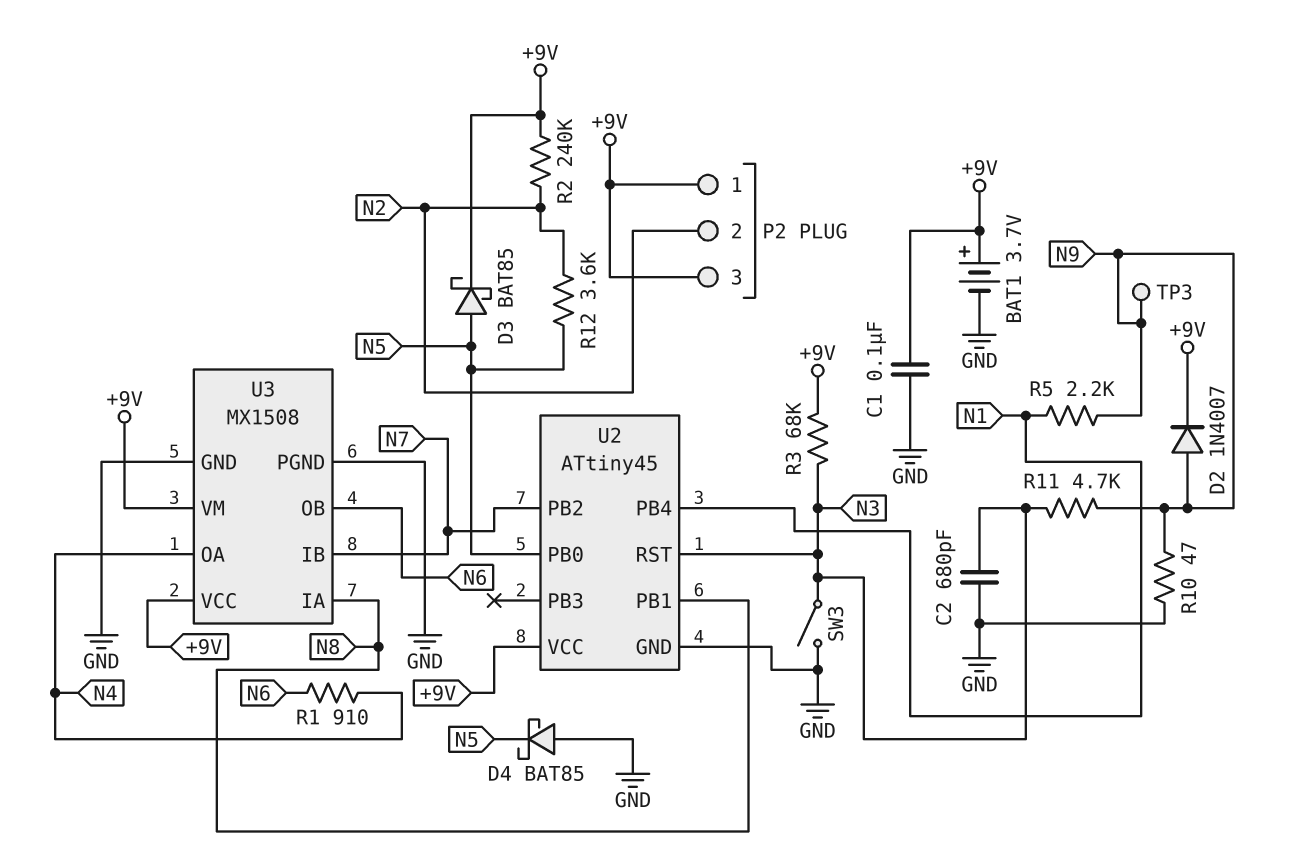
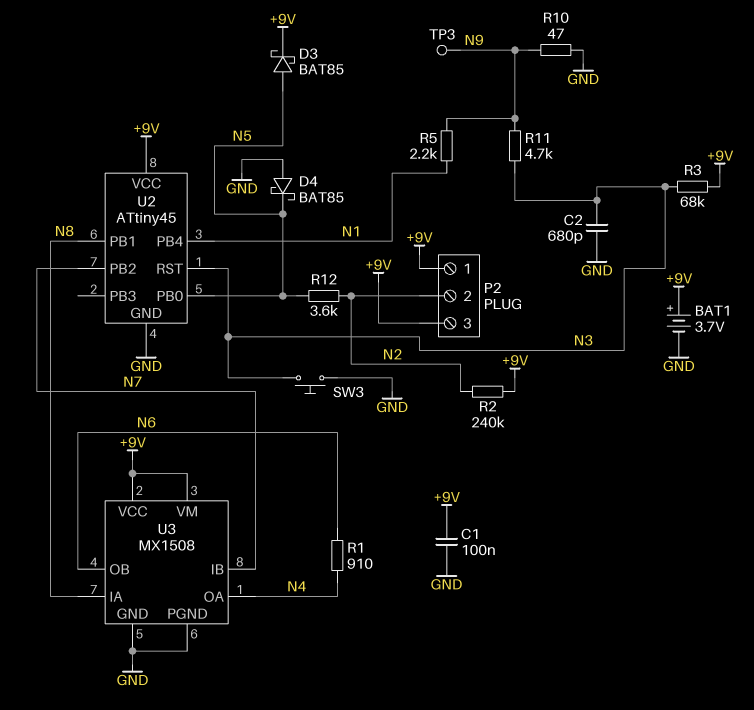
D2: diode 1N4007 (A N9, K +9V) -> none
SW3: switch (GND, N3) -> button (GND, N3)

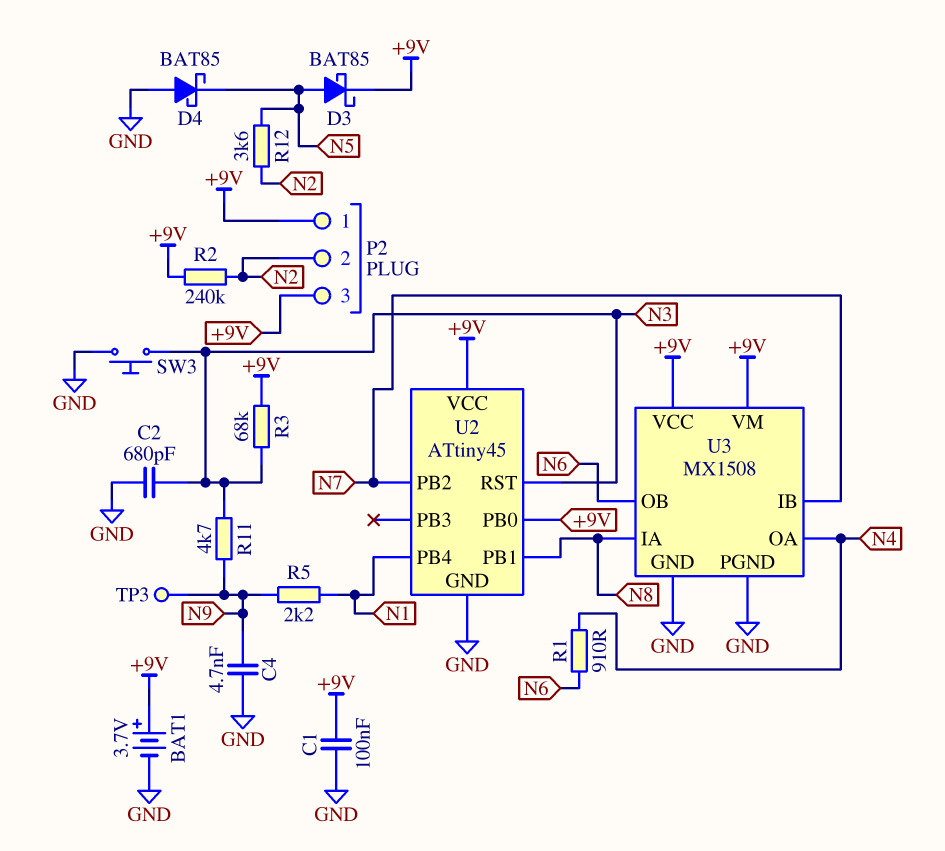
C4: none -> 4.7nF (GND, N9)
R10: 47 (GND, N9) -> none
U2 pin PB0: N5 -> +9V

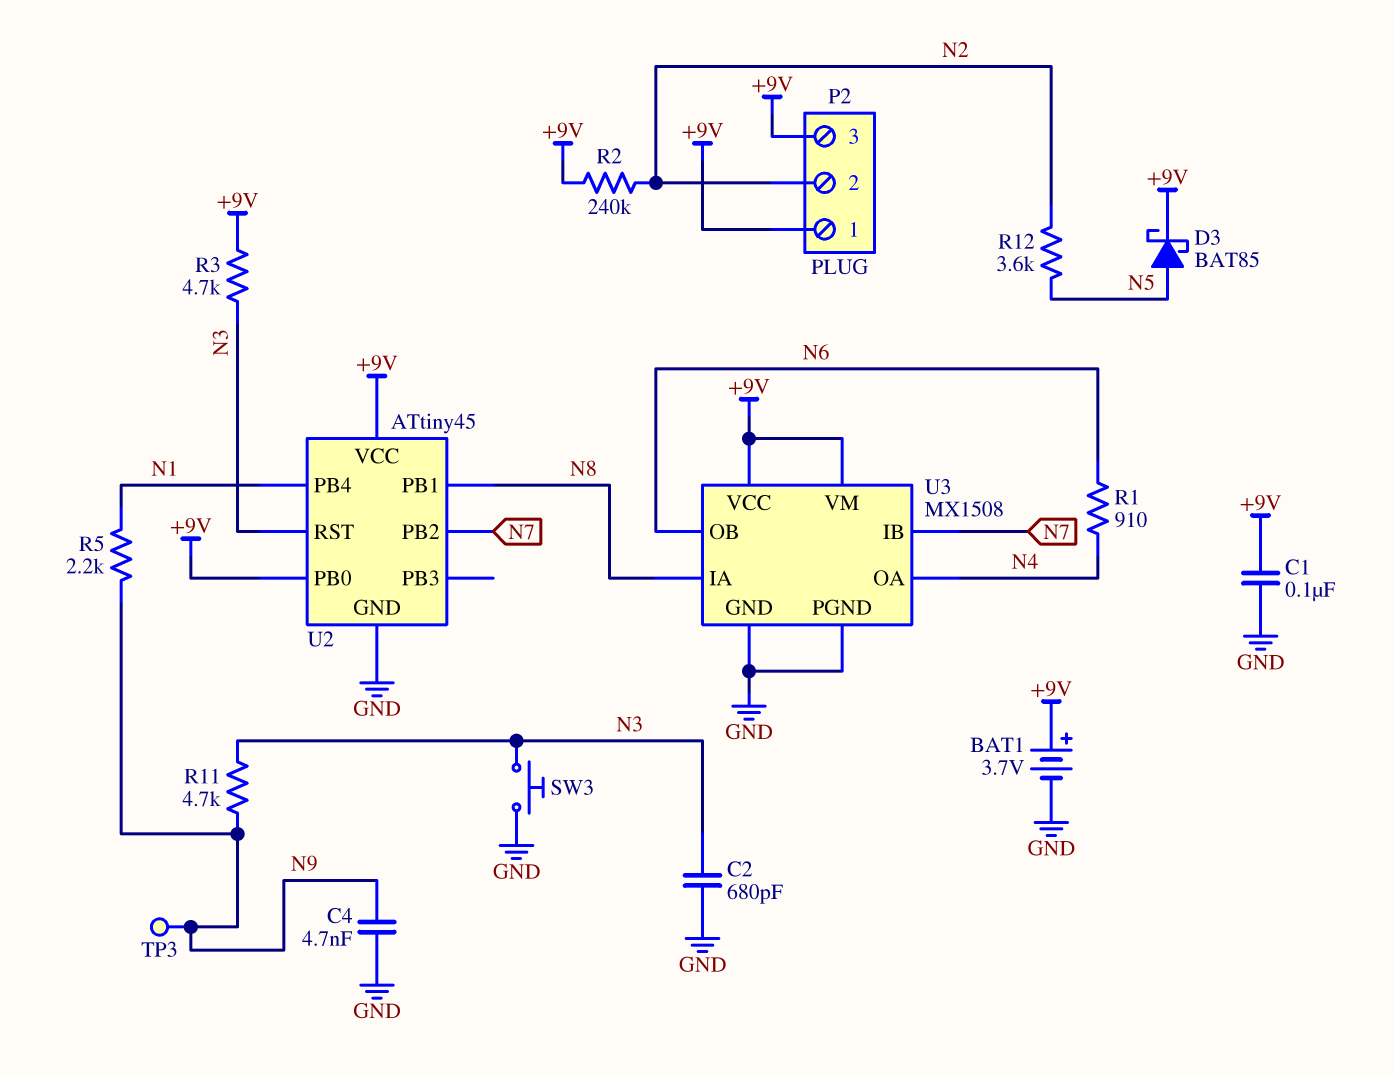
D4: schottky BAT85 (A GND, K N5) -> none
R3: 68k (+9V, N3) -> 4.7k (+9V, N3)

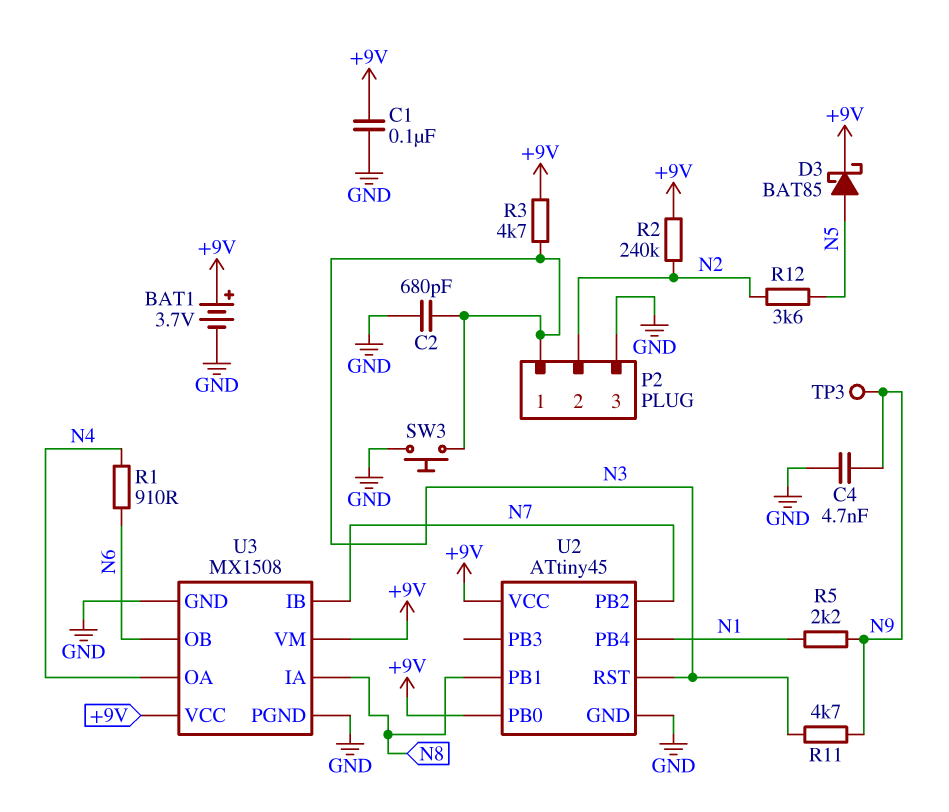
P2 pin 1: +9V -> N3
P2 pin 3: +9V -> GND

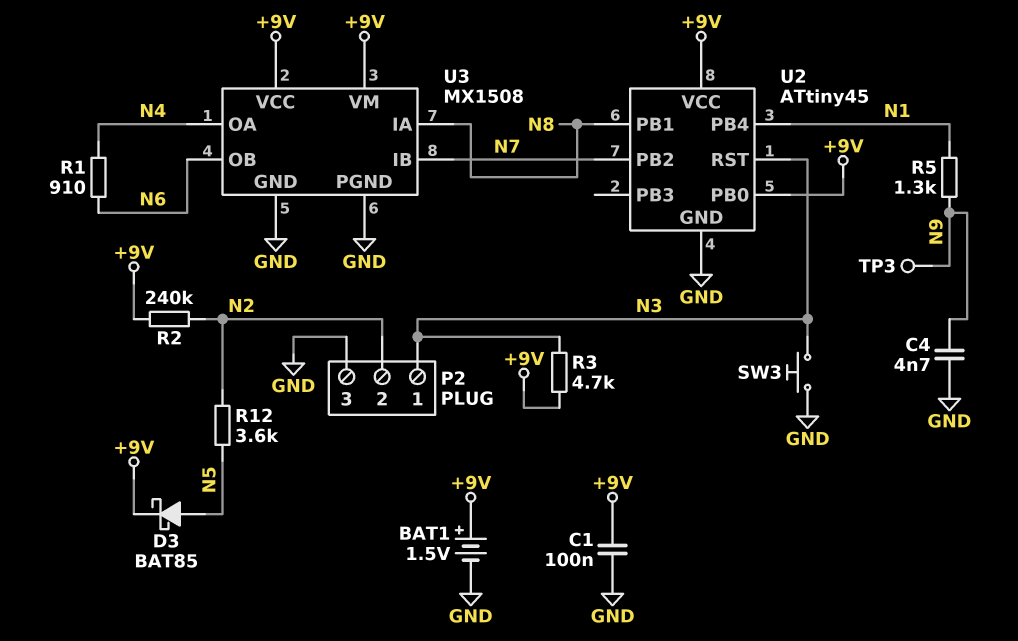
BAT1: 3.7V (plus +9V, minus GND) -> 1.5V (plus +9V, minus GND)
C2: 680pF (GND, N3) -> none
R5: 2.2k (N1, N9) -> 1.3k (N1, N9)
R11: 4.7k (N3, N9) -> none

